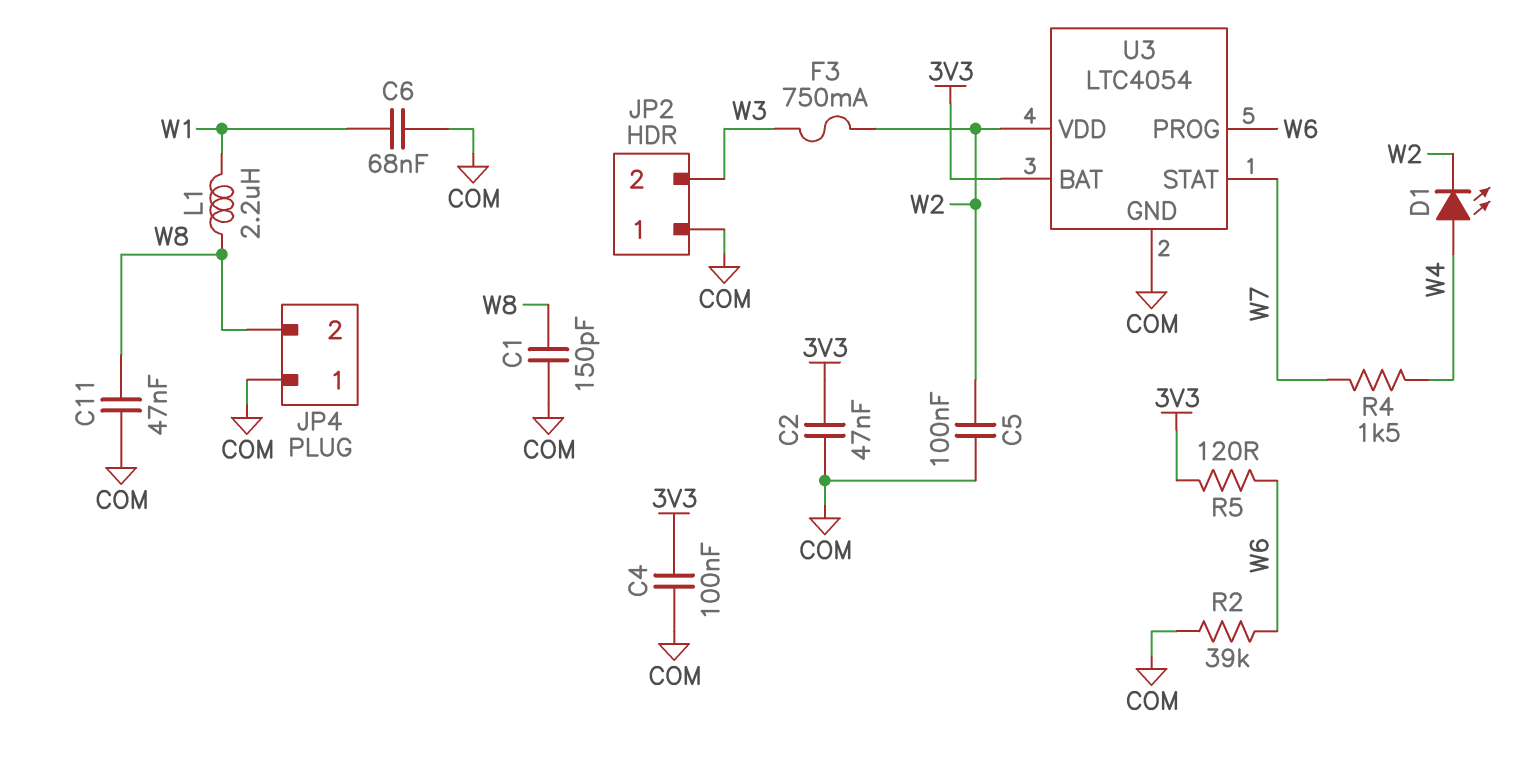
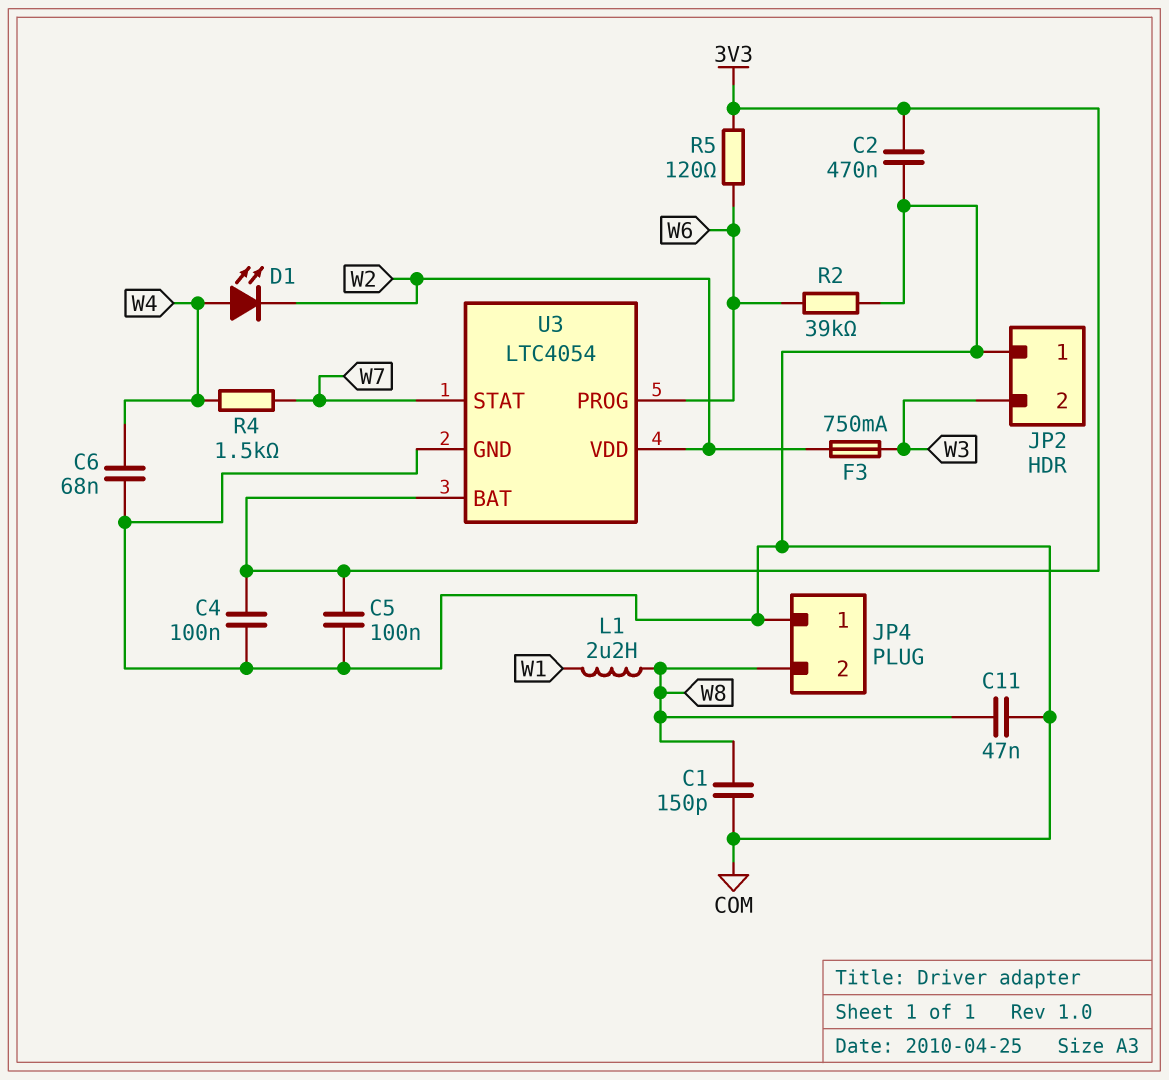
C2: 47nF (3V3, COM) -> 470nF (3V3, COM)
C5: 100nF (COM, W2) -> 100nF (3V3, COM)
C6: 68nF (COM, W1) -> 68nF (COM, W4)

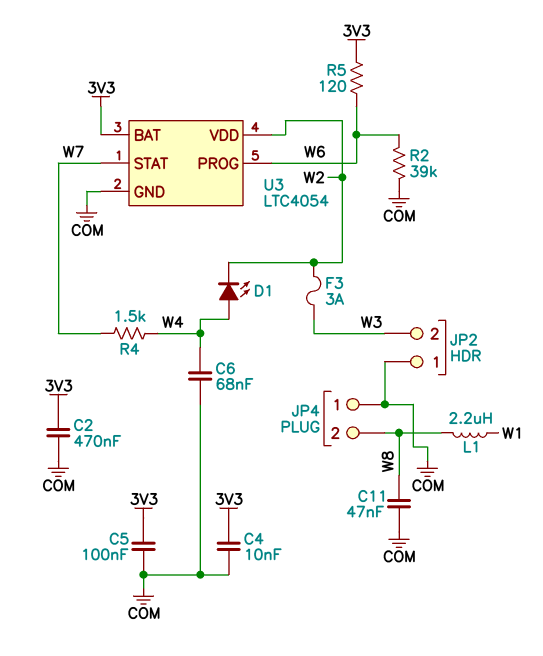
C1: 150pF (COM, W8) -> none
C4: 100nF (3V3, COM) -> 10nF (3V3, COM)
F3: 750mA (W2, W3) -> 3A (W2, W3)

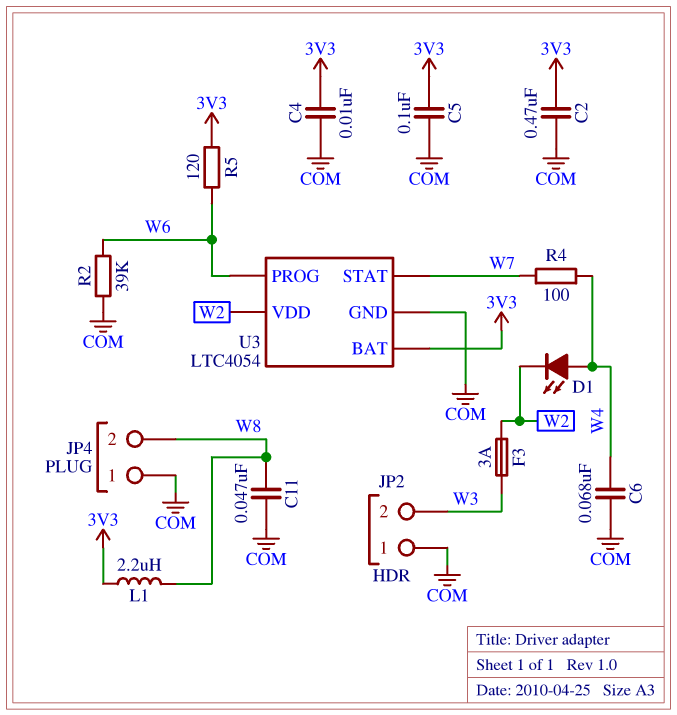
L1: 2.2uH (W1, W8) -> 2.2uH (3V3, W8)
R4: 1.5k (W4, W7) -> 100 (W4, W7)

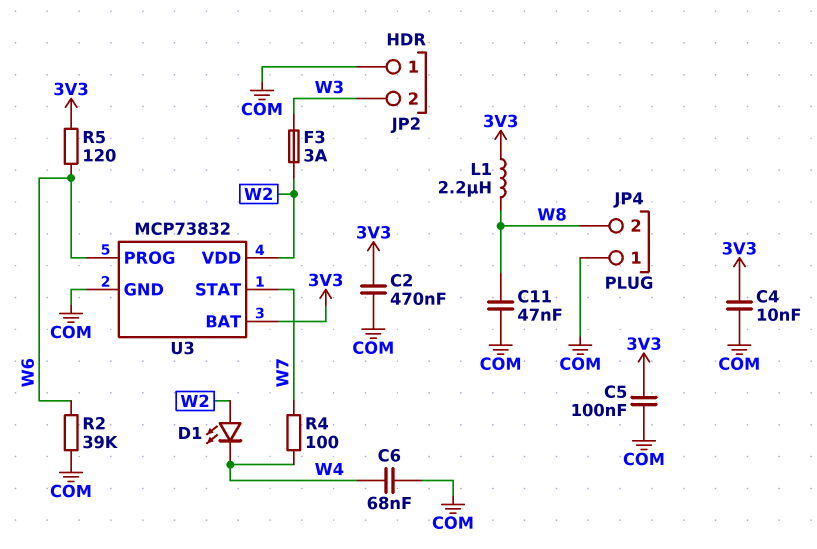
D1: LED (A W4, K W2) -> LED (A W2, K W4)
U3: LTC4054 -> MCP73832

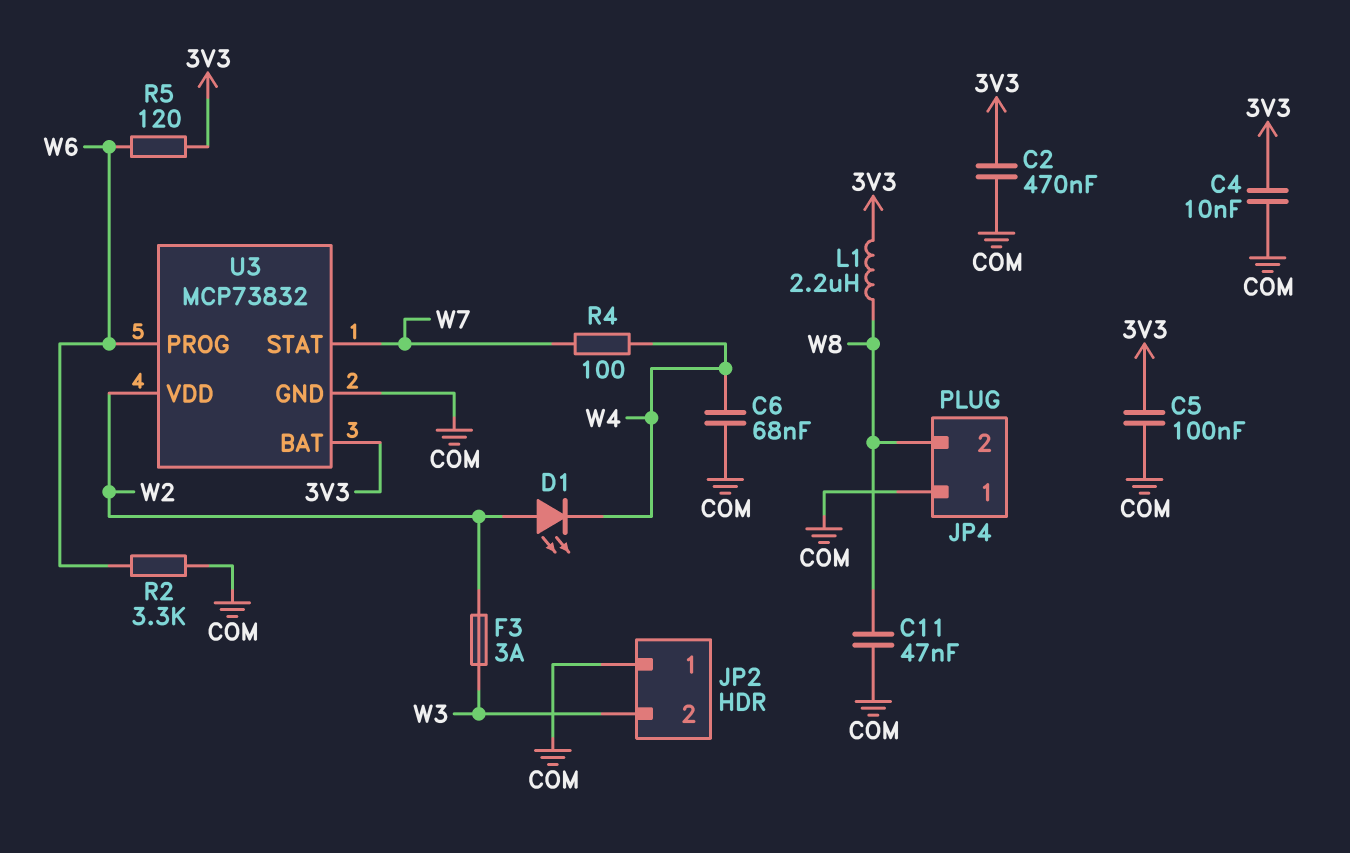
R2: 39k (COM, W6) -> 3.3k (COM, W6)

